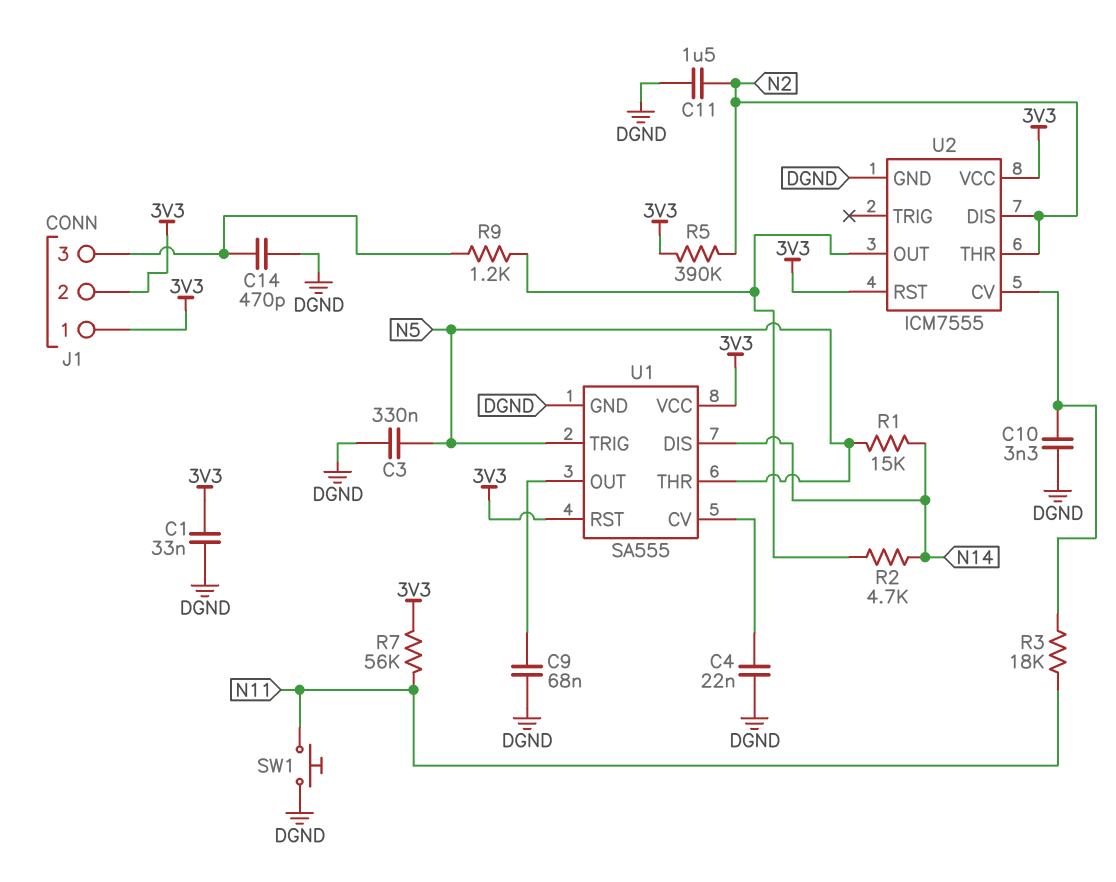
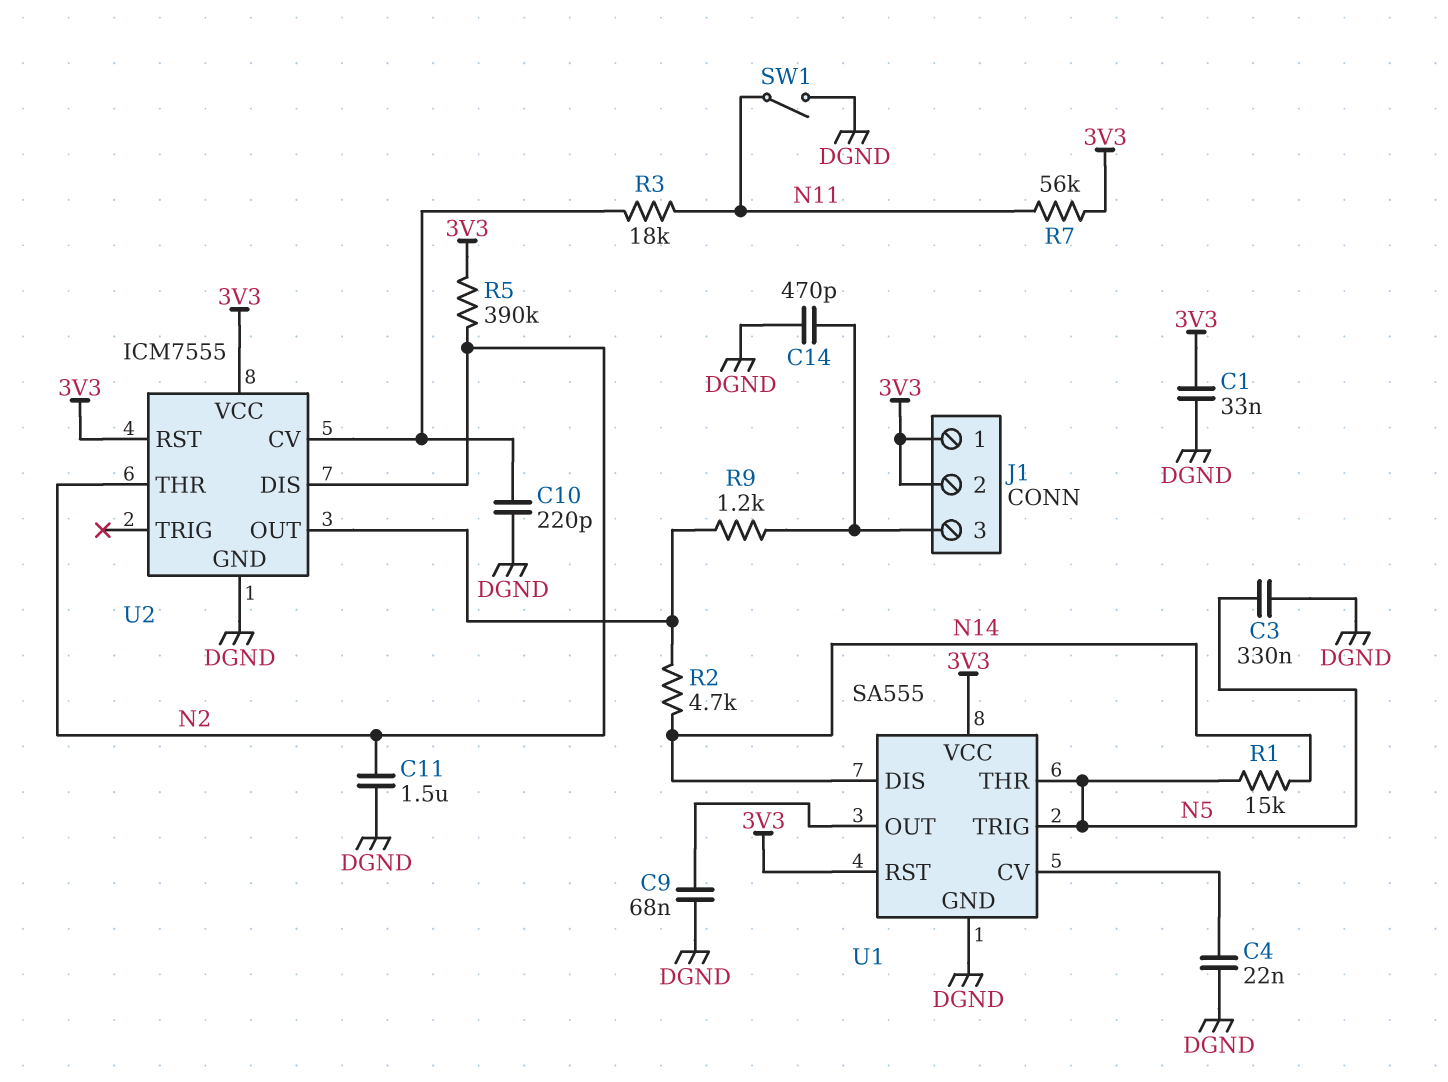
C10: 3.3nF (DGND, U2/CV) -> 220pF (DGND, U2/CV)
SW1: button (DGND, N11) -> switch (DGND, N11)

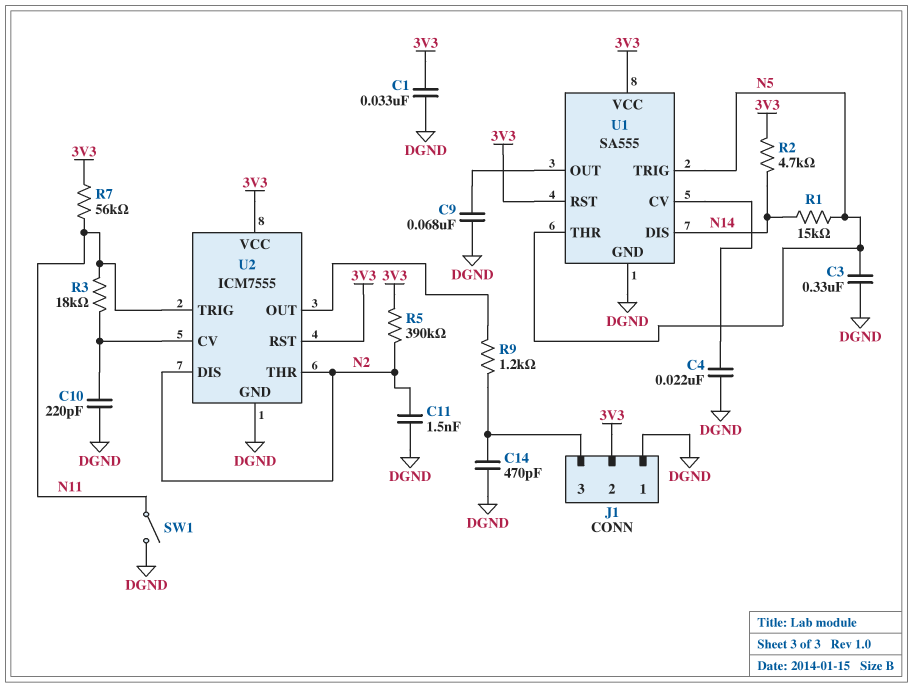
C11: 1.5uF (DGND, N2) -> 1.5nF (DGND, N2)
J1 pin 1: 3V3 -> DGND
R2: 4.7k (N14, U2/OUT) -> 4.7k (3V3, N14)
U2 pin TRIG: none -> N11

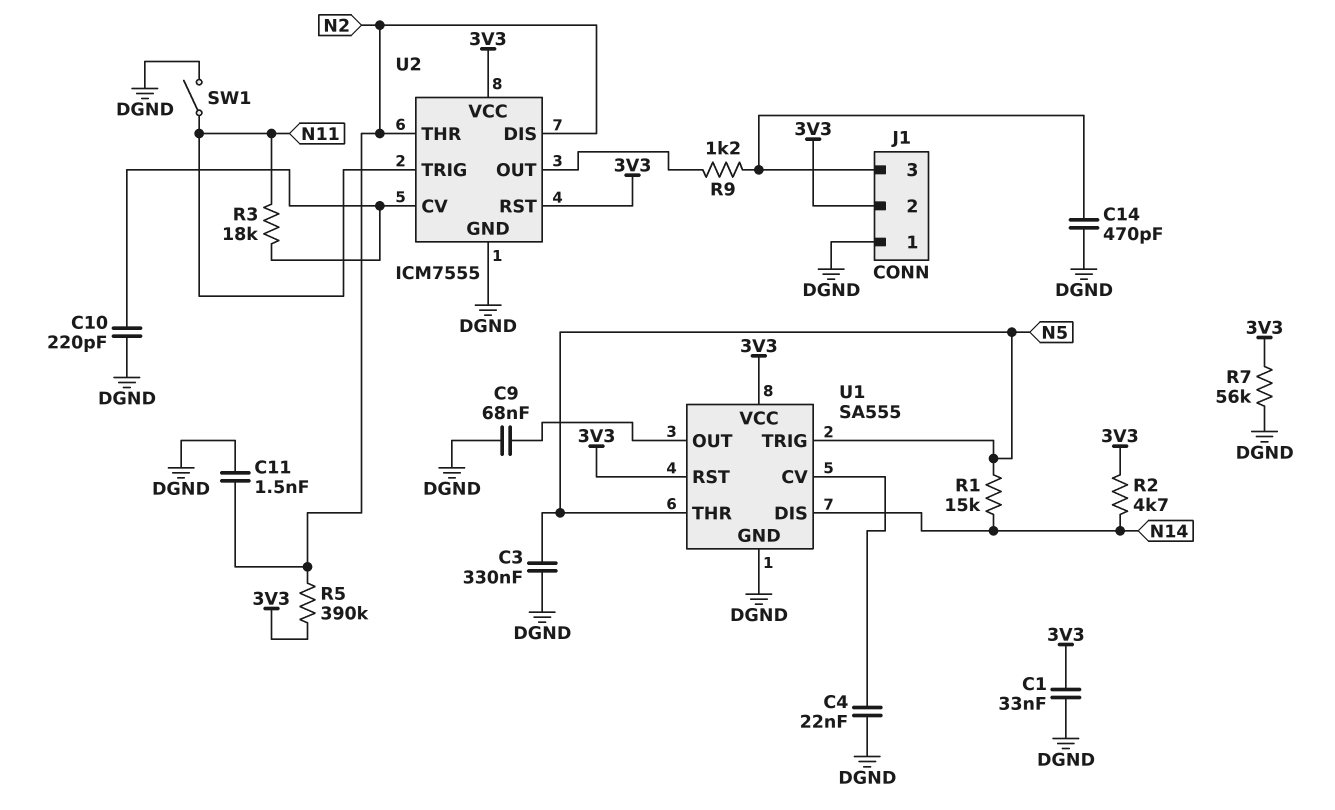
R7: 56k (3V3, N11) -> 56k (3V3, DGND)

